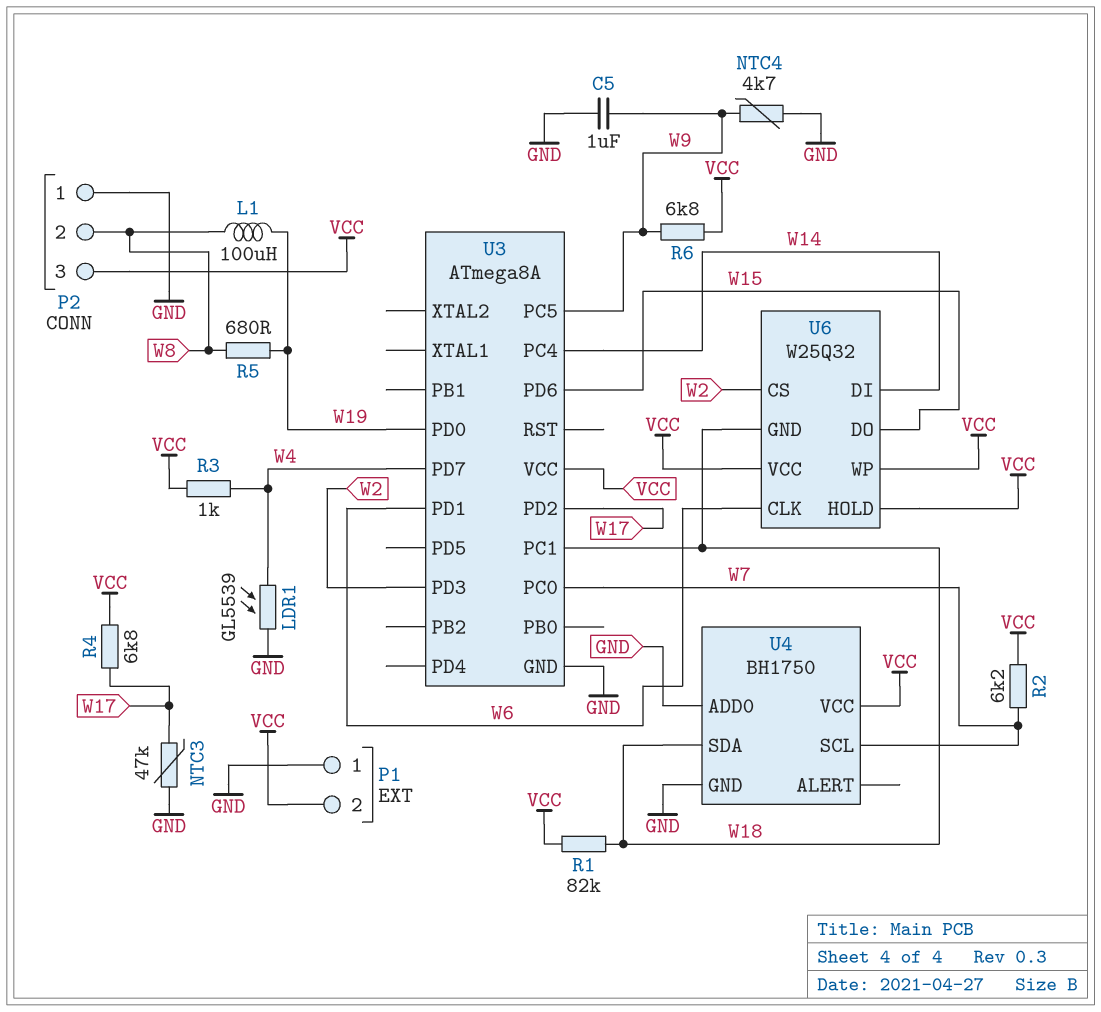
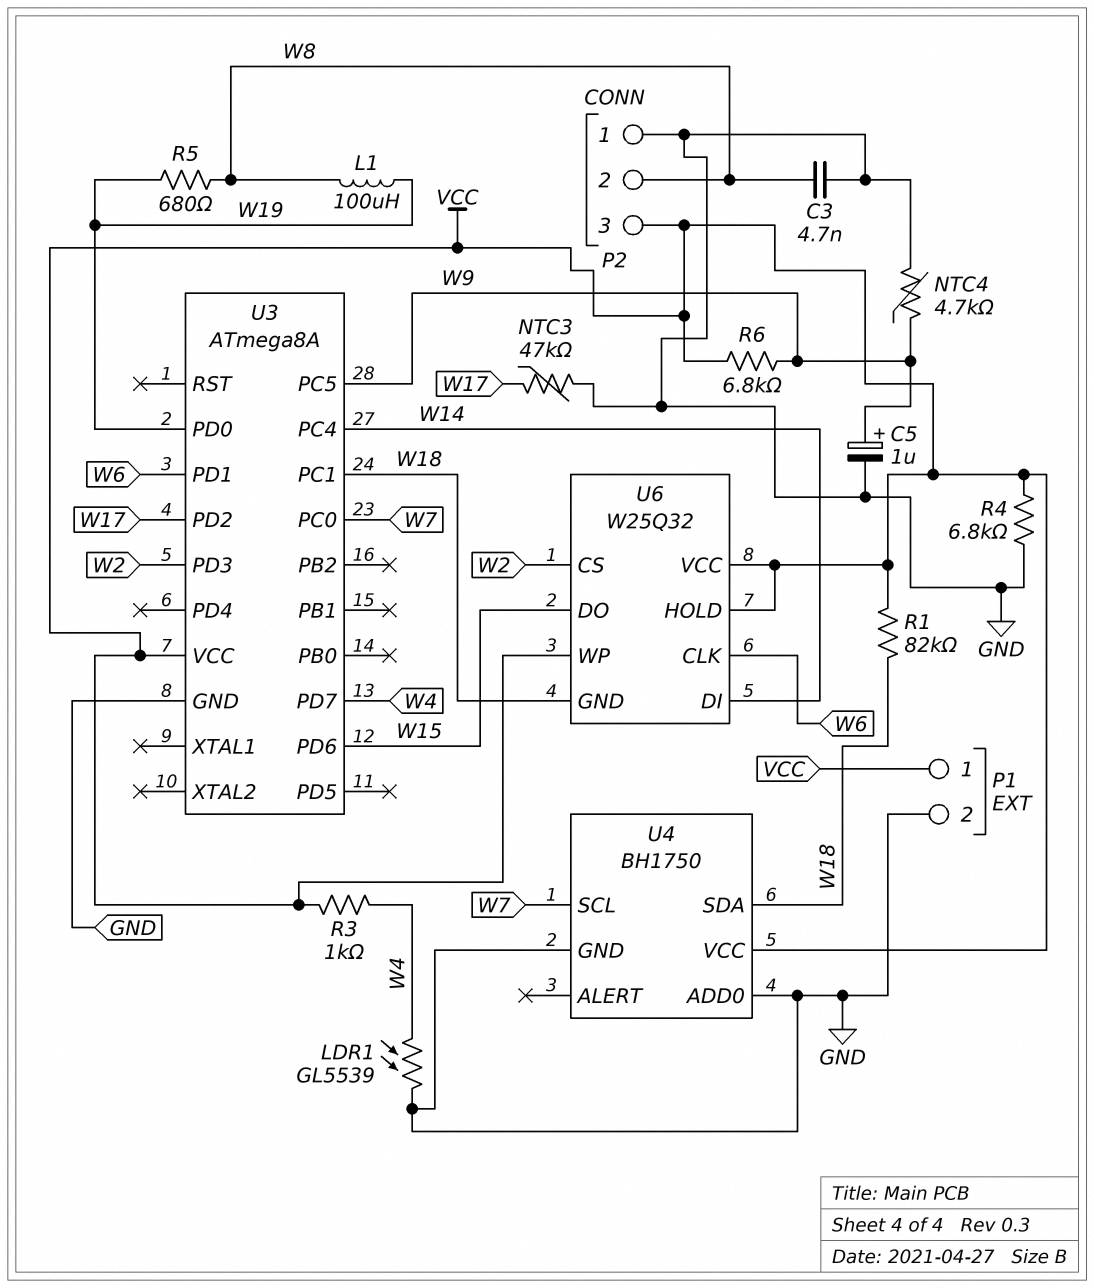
C3: none -> 4.7nF (GND, W8)
C5: 1uF (GND, W9) -> 1uF (plus W9, minus GND)
P1 pin 1: GND -> VCC
P1 pin 2: VCC -> GND
R2: 6.2k (VCC, W7) -> none
R4: 6.8k (VCC, W17) -> 6.8k (GND, VCC)

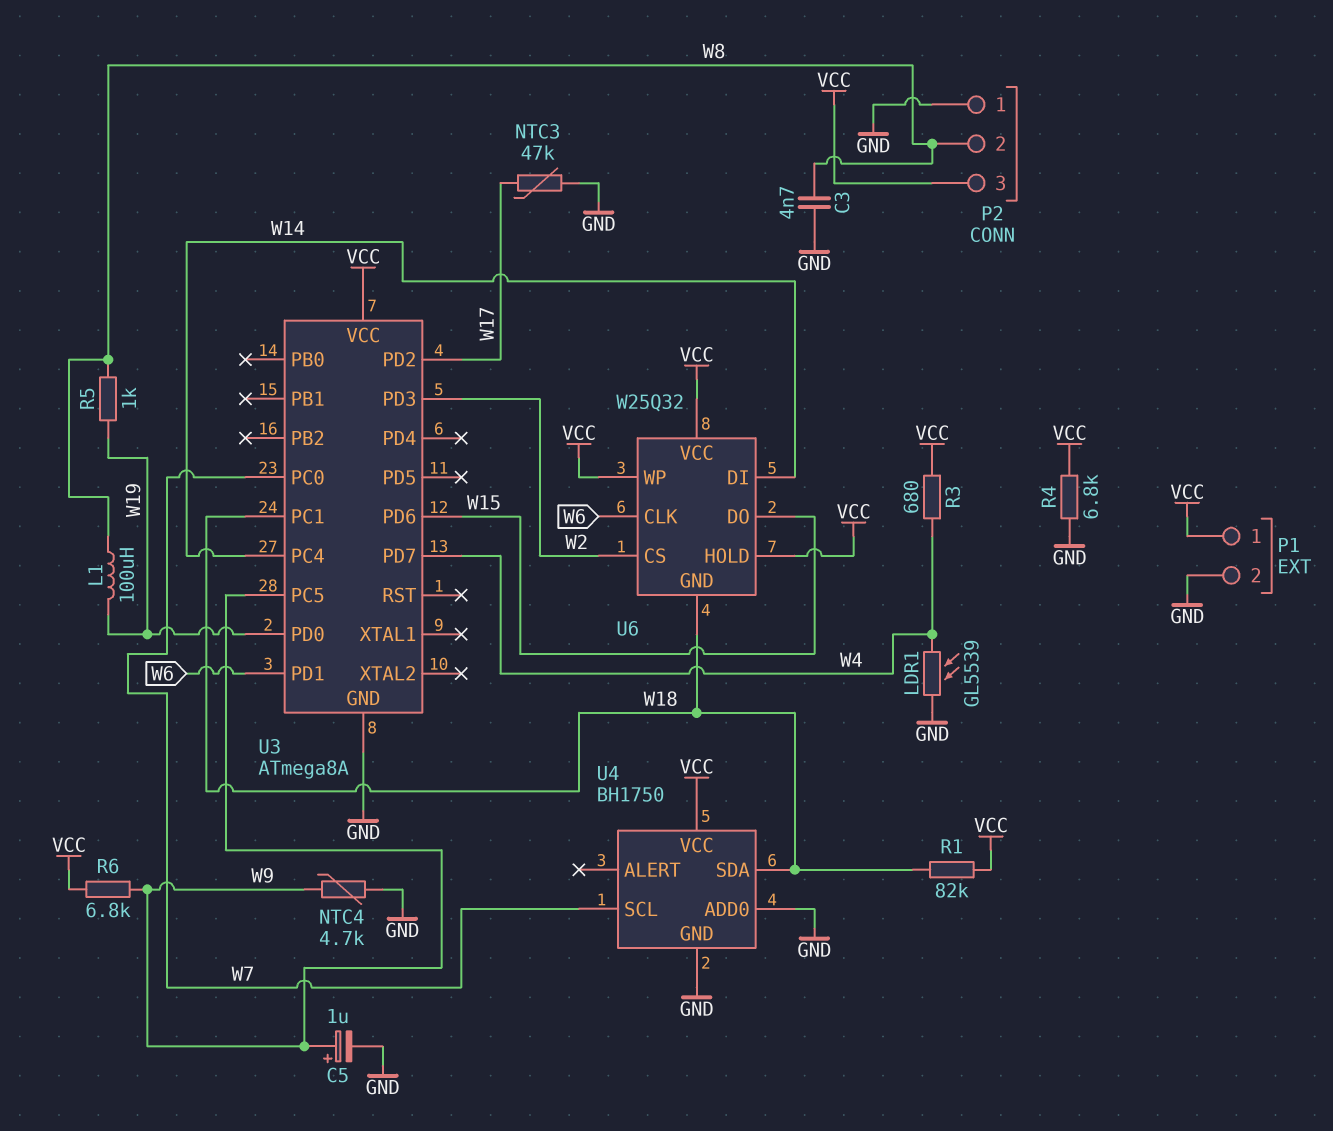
R3: 1k (VCC, W4) -> 680 (VCC, W4)
R5: 680 (W8, W19) -> 1k (W8, W19)

